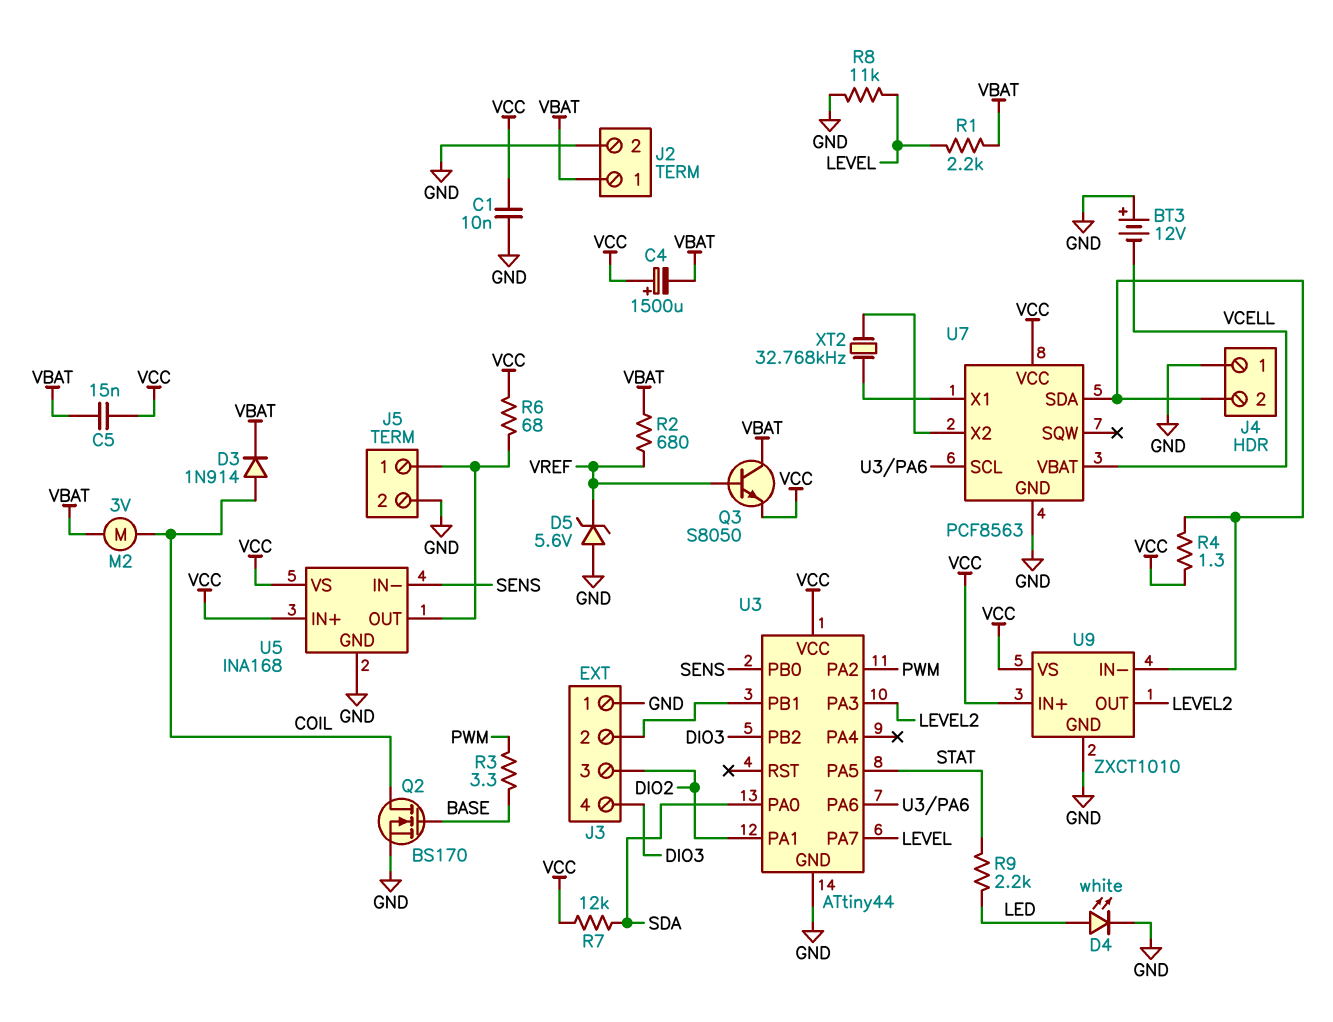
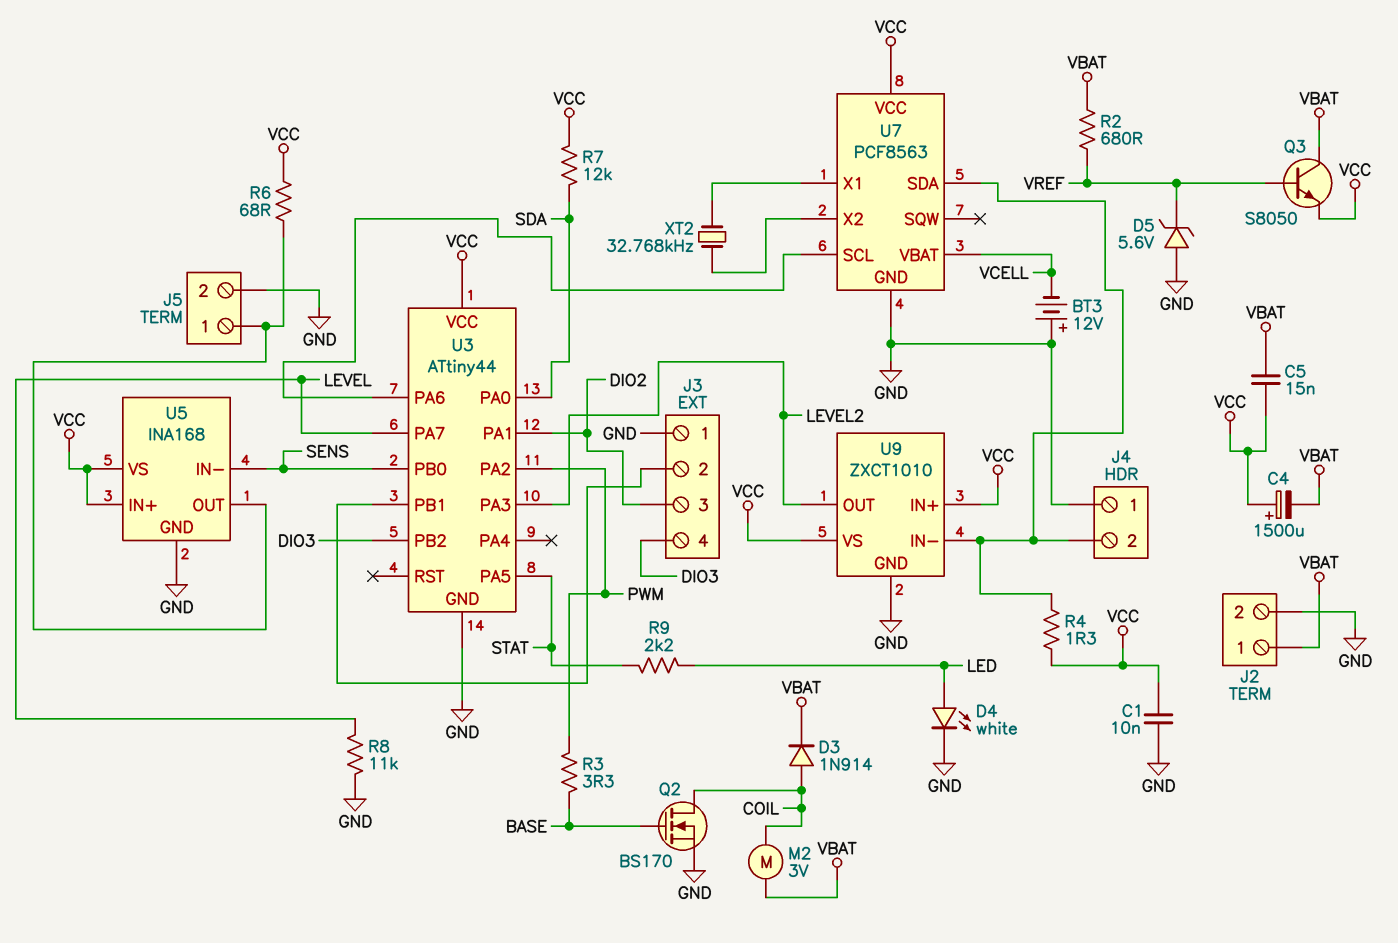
R1: 2.2k (LEVEL, VBAT) -> none

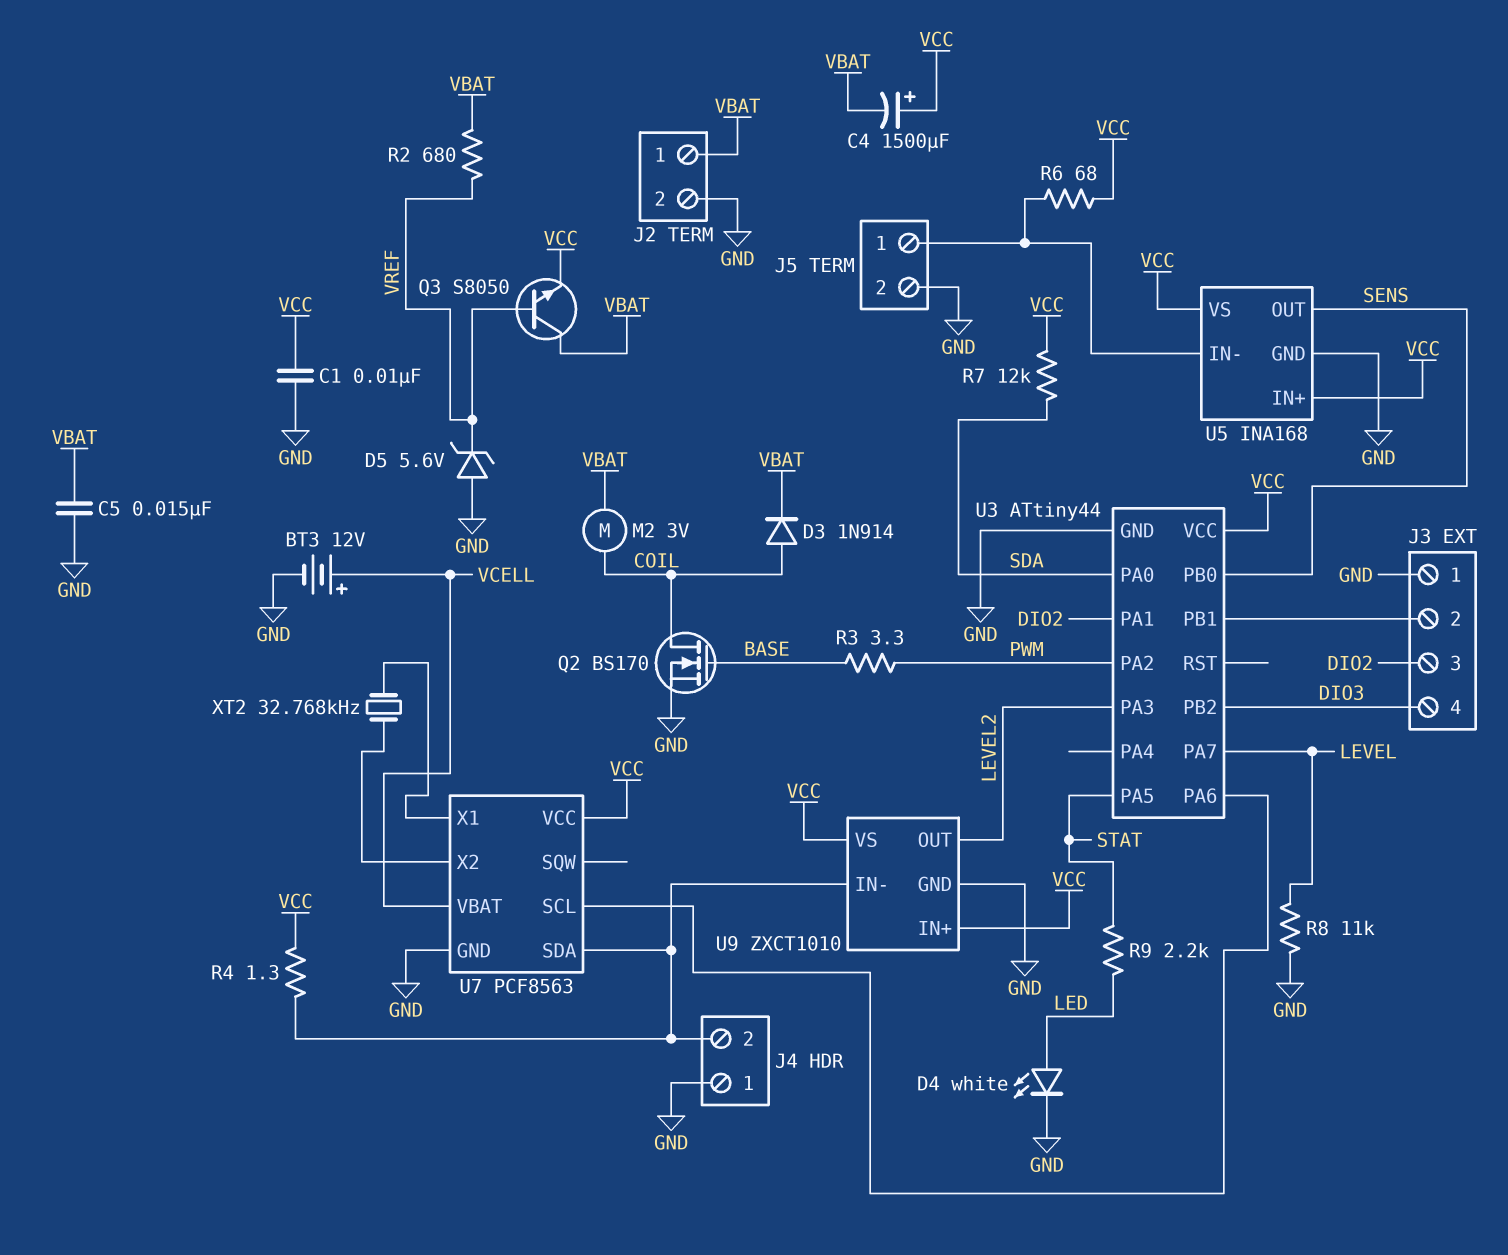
BT3: 12V (plus GND, minus VCELL) -> 12V (plus VCELL, minus GND)
C5: 15nF (VBAT, VCC) -> 15nF (GND, VBAT)
U5 pin IN-: SENS -> J5/1
U5 pin OUT: J5/1 -> SENS

